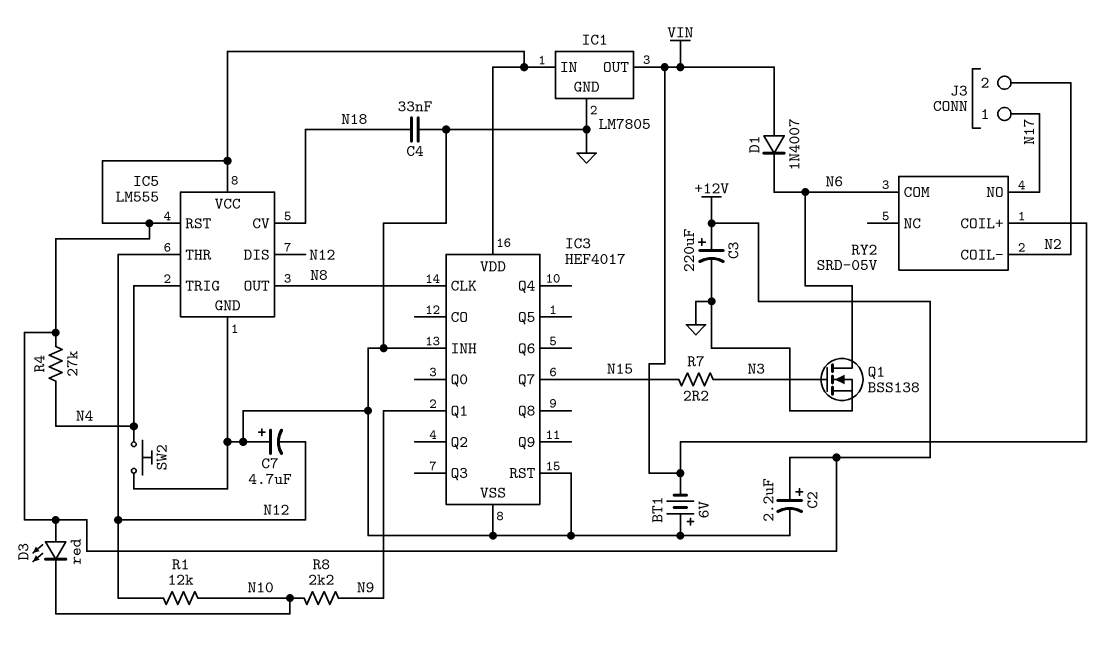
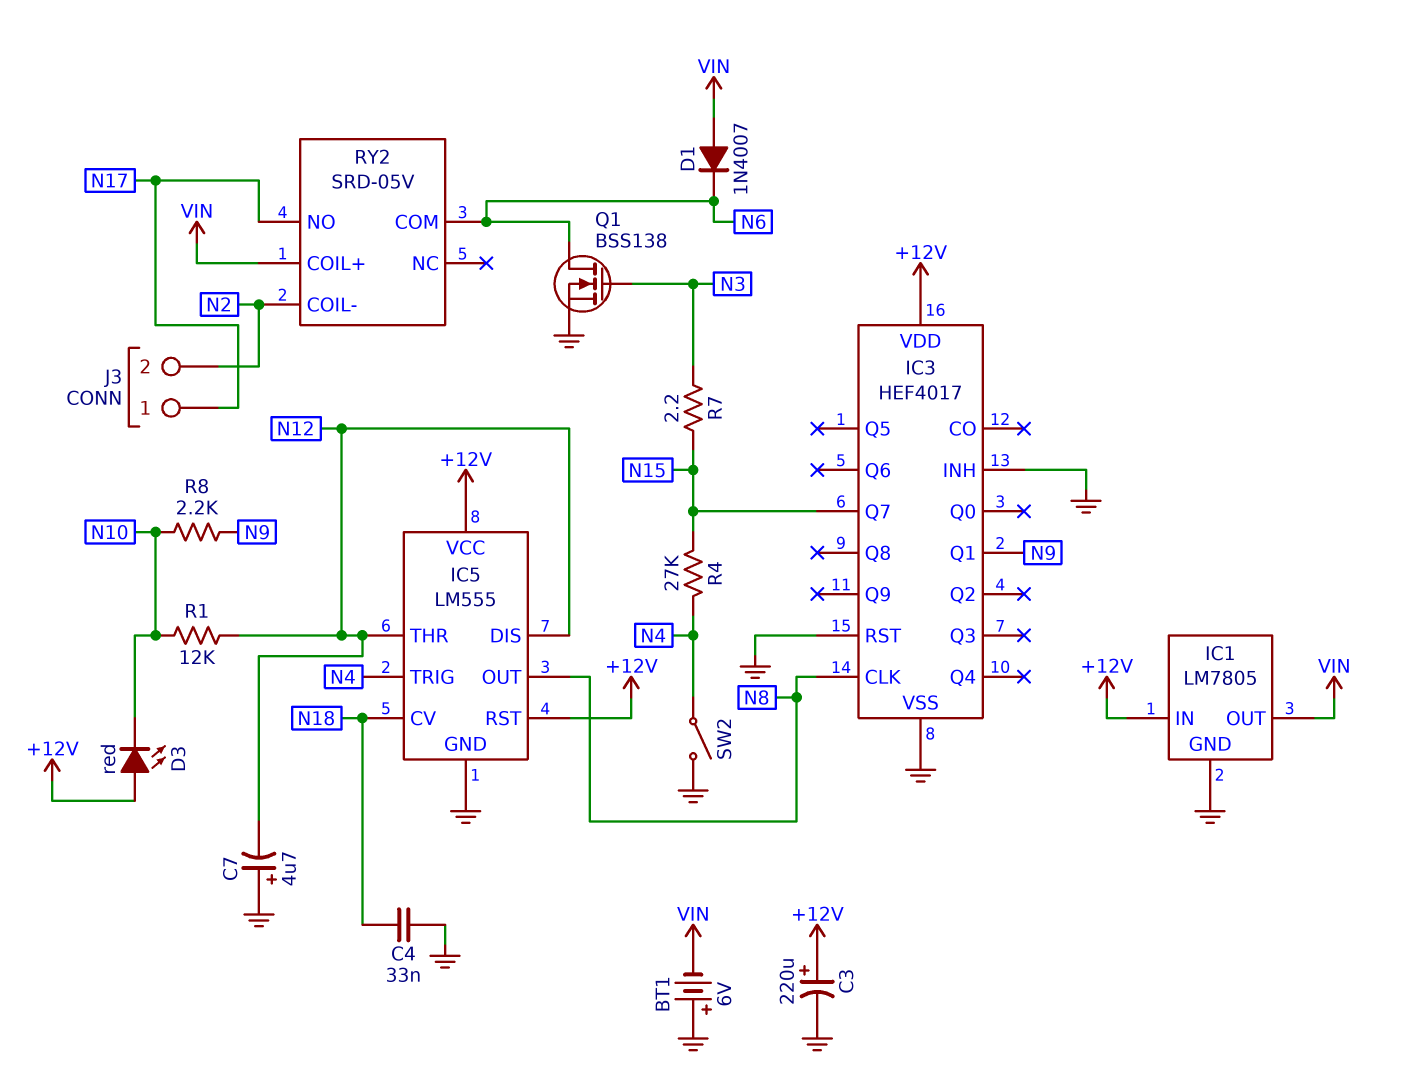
C2: 2.2uF (plus +12V, minus GND) -> none
R4: 27k (+12V, N4) -> 27k (N4, N15)
SW2: button (GND, N4) -> switch (GND, N4)

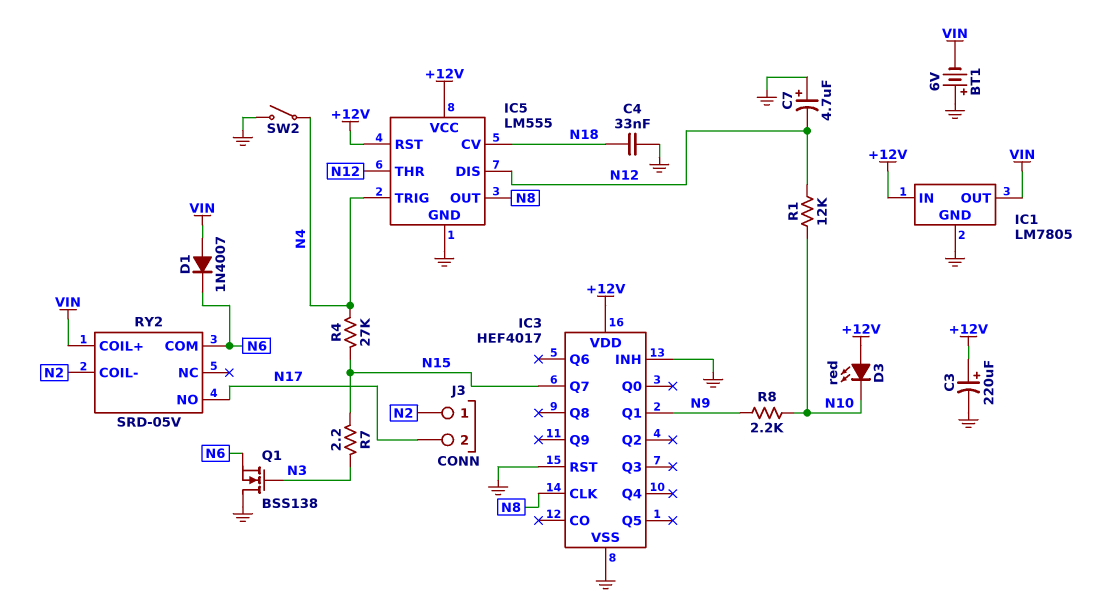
J3 pin 1: N17 -> N2
J3 pin 2: N2 -> N17
Q1: NMOS BSS138 (G N3, D N6, S GND) -> NMOS BSS138 (G N3, D GND, S N6)

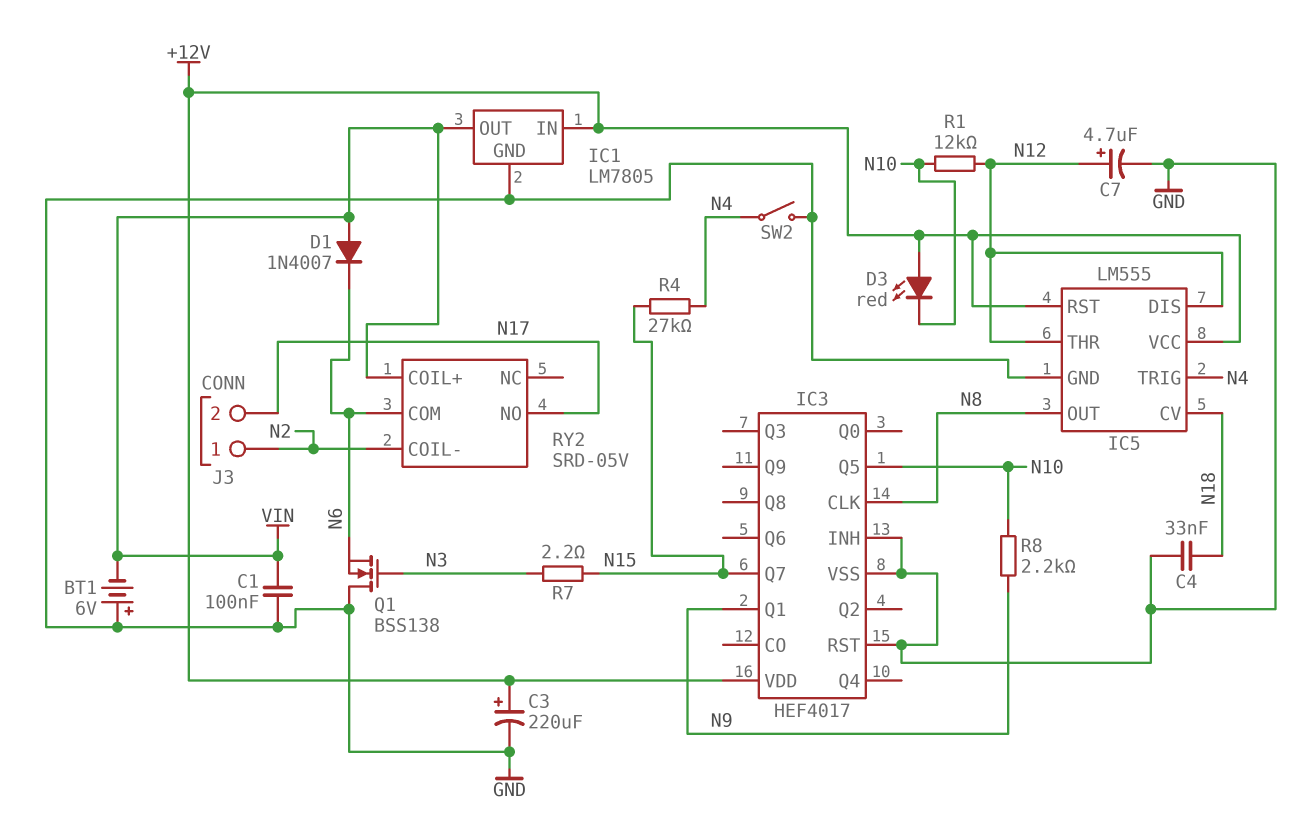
C1: none -> 100nF (GND, VIN)
C7: 4.7uF (plus GND, minus N12) -> 4.7uF (plus N12, minus GND)
IC3 pin Q5: none -> N10

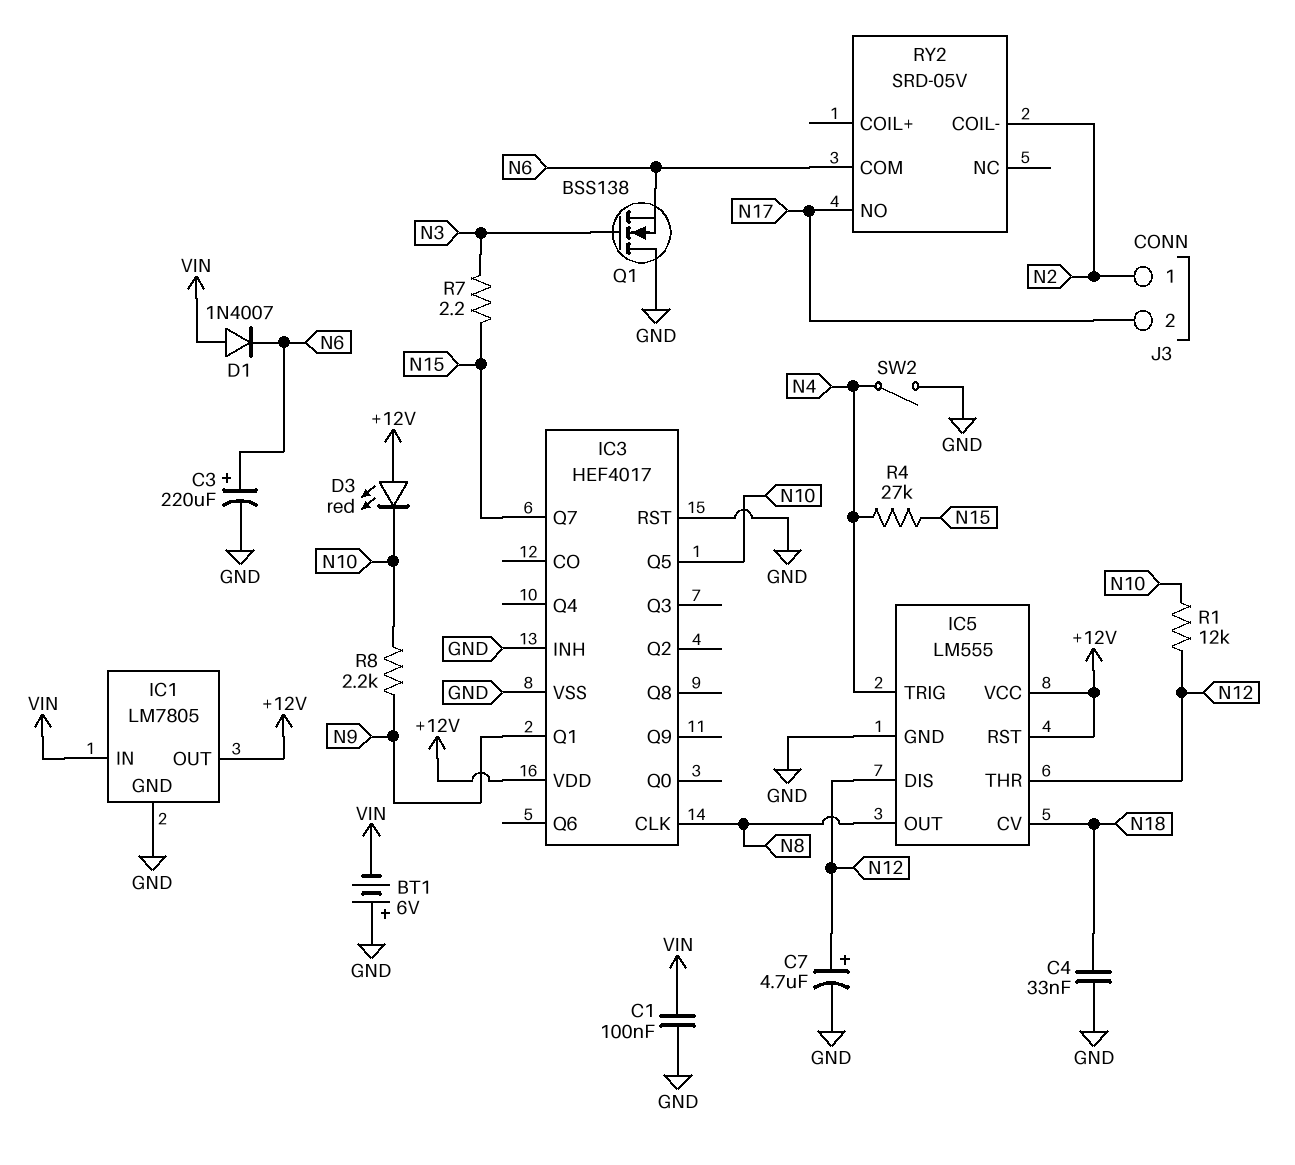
C3: 220uF (plus +12V, minus GND) -> 220uF (plus N6, minus GND)
IC1 pin IN: +12V -> VIN
IC1 pin OUT: VIN -> +12V
RY2 pin COIL+: VIN -> none

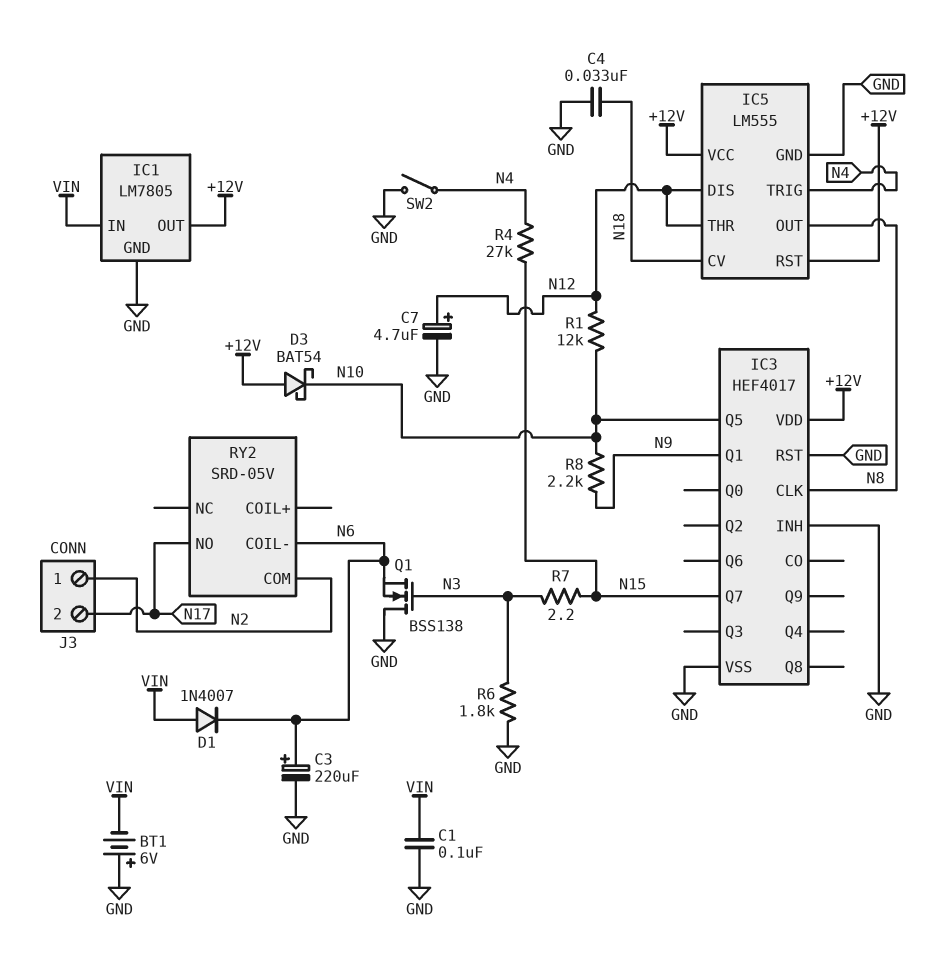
D3: LED red (A +12V, K N10) -> schottky BAT54 (A +12V, K N10)
R6: none -> 1.8k (GND, N3)
RY2 pin COIL-: N2 -> N6
RY2 pin COM: N6 -> N2

